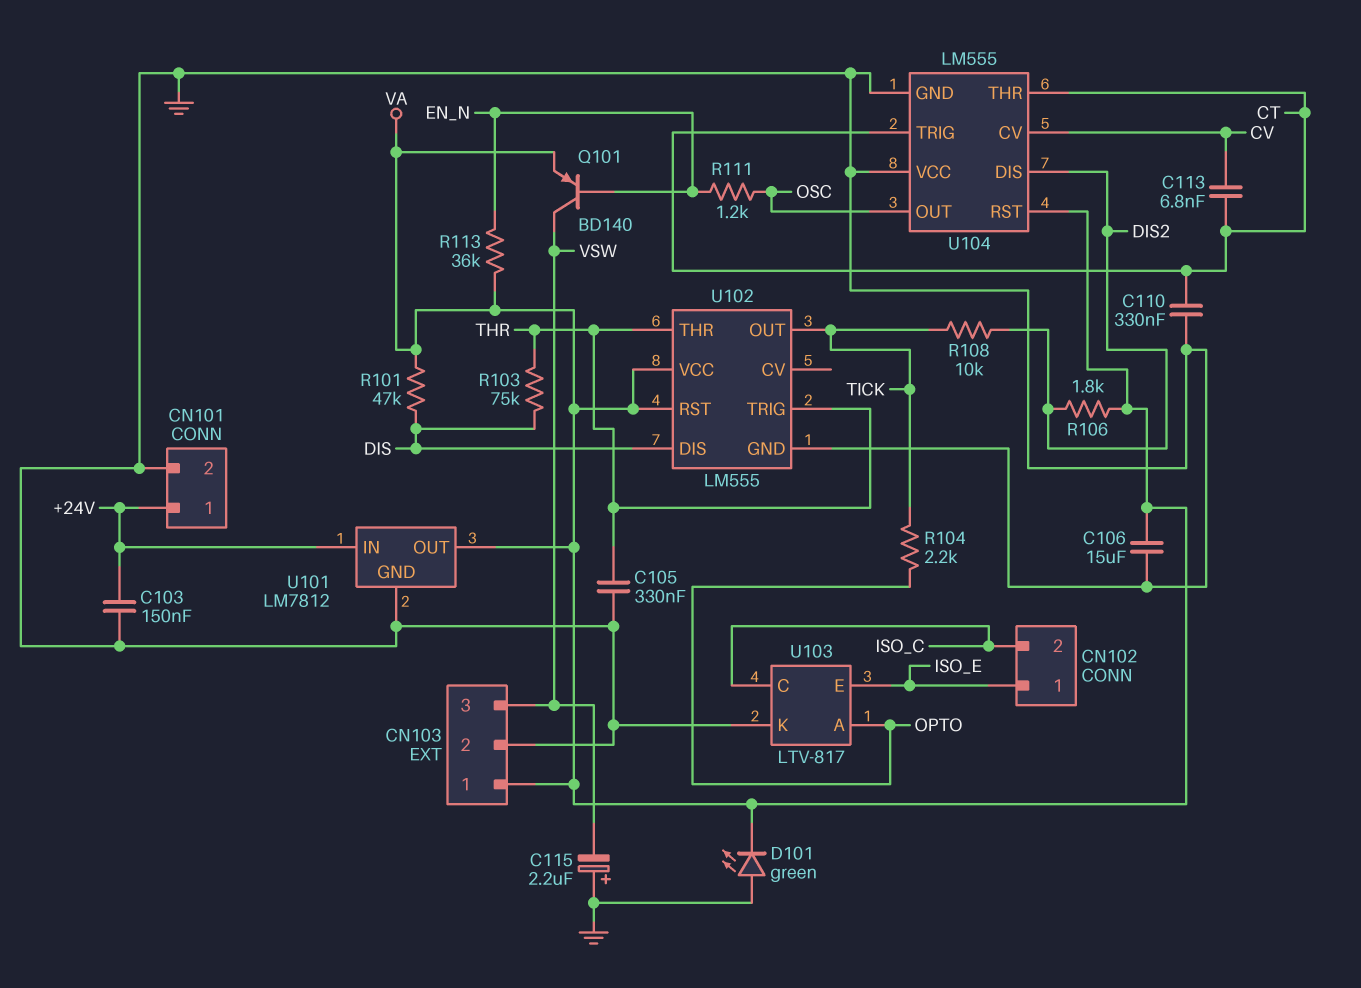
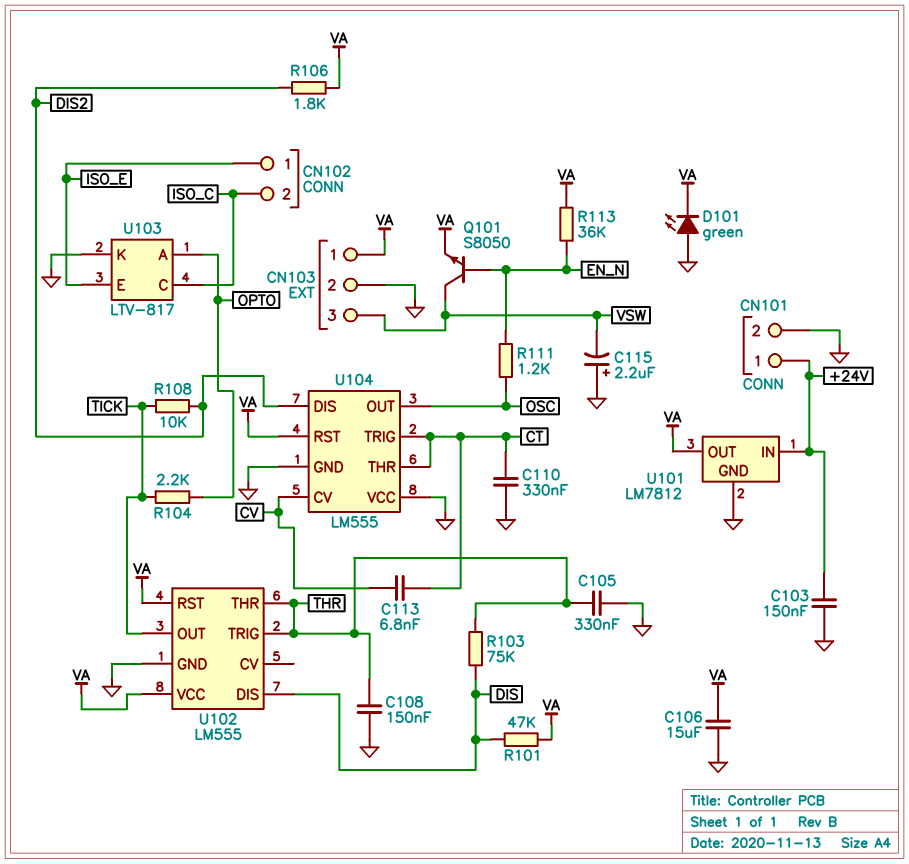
C108: none -> 150nF (GND, THR)
Q101: PNP BD140 (B EN_N, C VSW, E VA) -> NPN S8050 (B EN_N, C VSW, E VA)

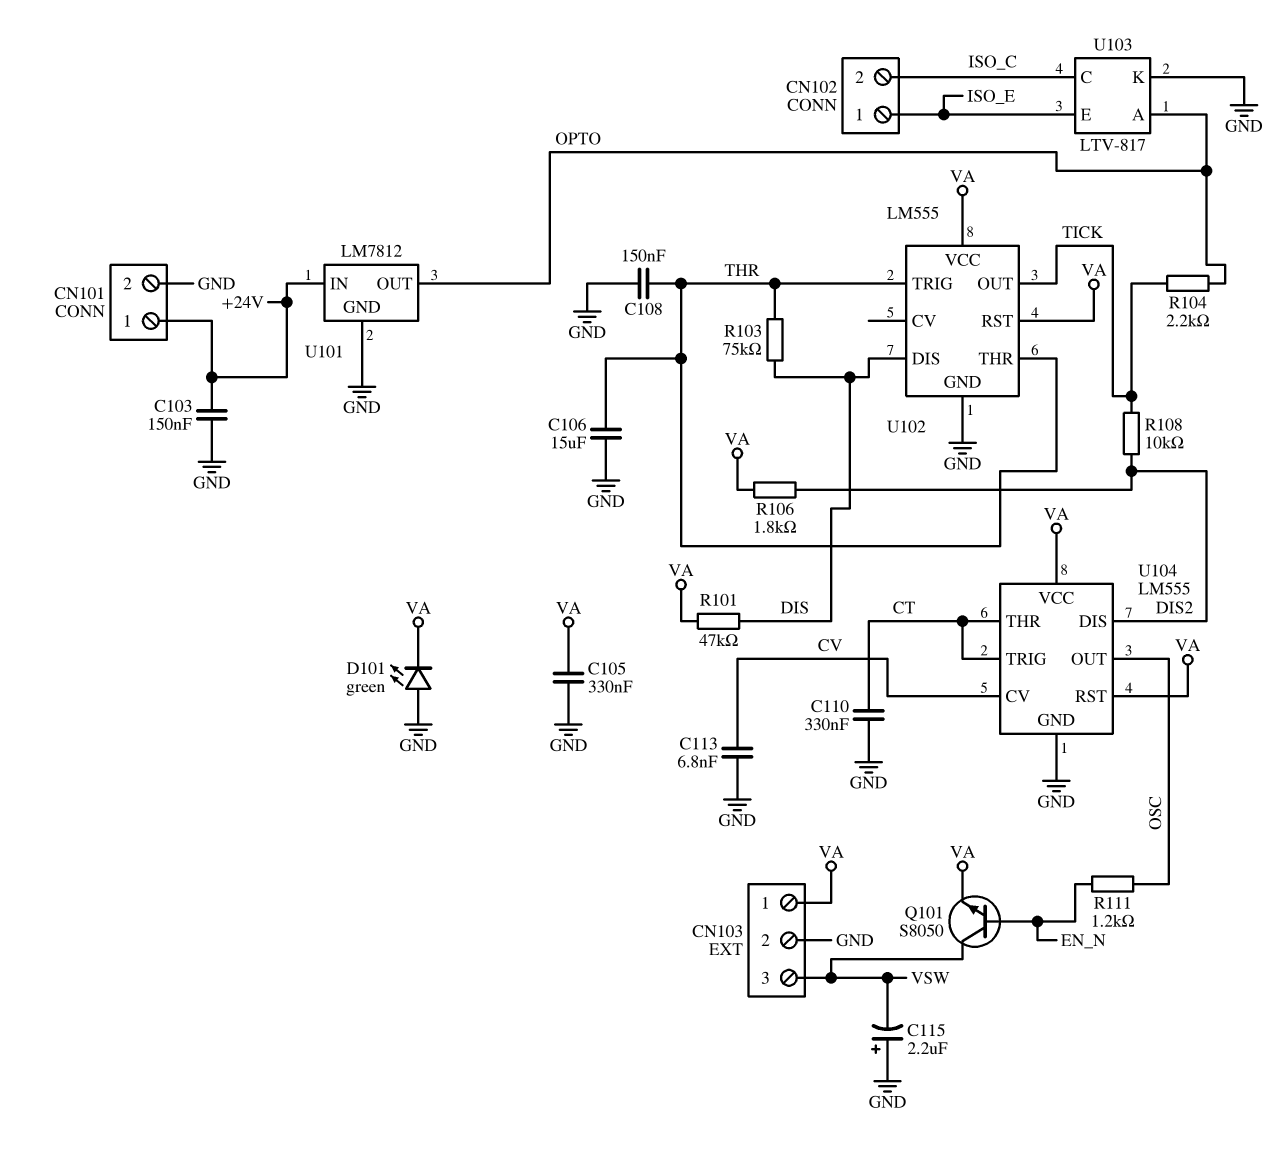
C105: 330nF (GND, THR) -> 330nF (GND, VA)
C106: 15uF (GND, VA) -> 15uF (GND, THR)
C113: 6.8nF (CT, CV) -> 6.8nF (CV, GND)
R113: 36k (EN_N, VA) -> none
U101 pin OUT: VA -> OPTO
U104 pin VCC: GND -> VA

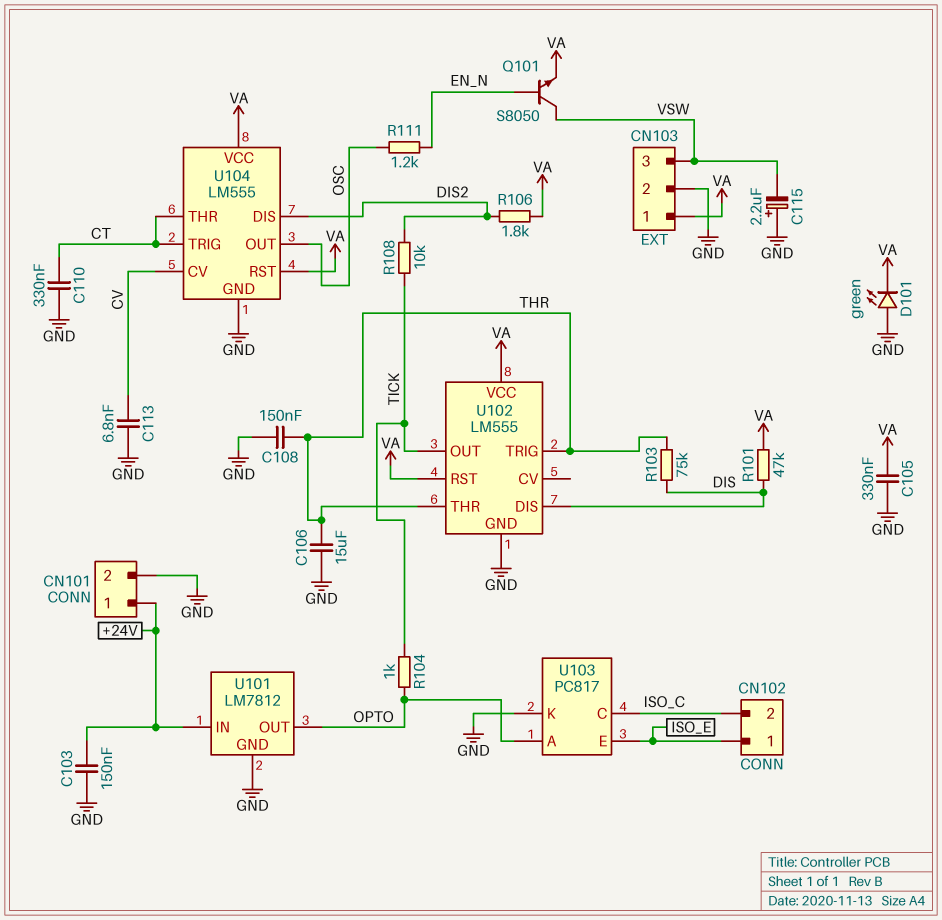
R104: 2.2k (OPTO, TICK) -> 1k (OPTO, TICK)
U103: LTV-817 -> PC817

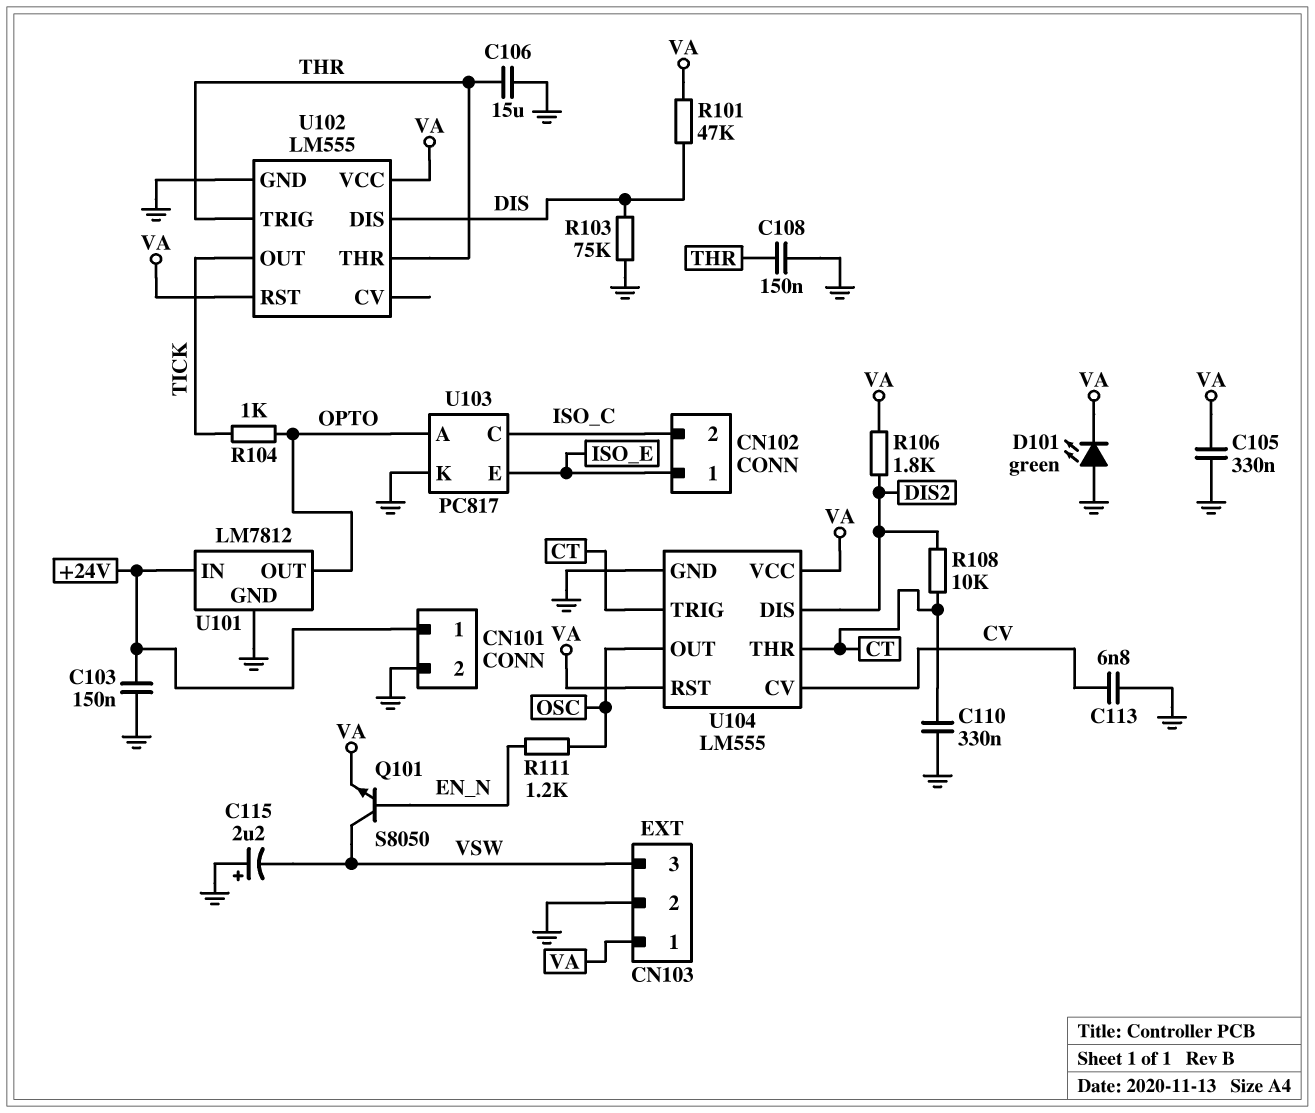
R103: 75k (DIS, THR) -> 75k (DIS, GND)
R108: 10k (DIS2, TICK) -> 10k (CT, DIS2)

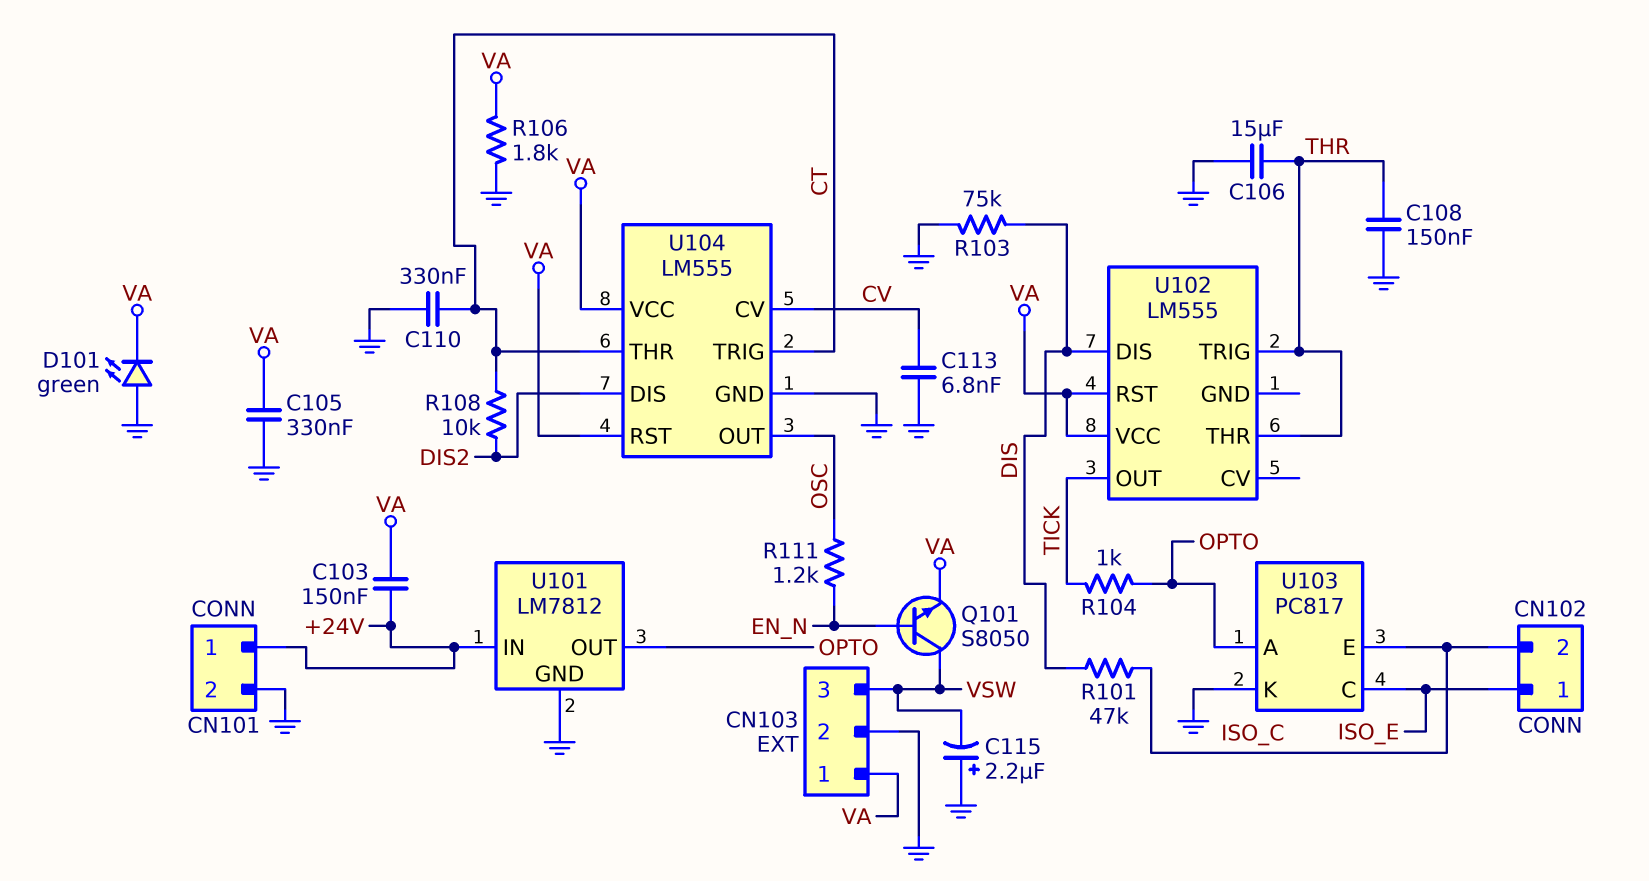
C103: 150nF (+24V, GND) -> 150nF (+24V, VA)
R101: 47k (DIS, VA) -> 47k (DIS, ISO_C)
R106: 1.8k (DIS2, VA) -> 1.8k (GND, VA)
U102 pin GND: GND -> none
U103 pin C: ISO_C -> ISO_E
U103 pin E: ISO_E -> ISO_C

